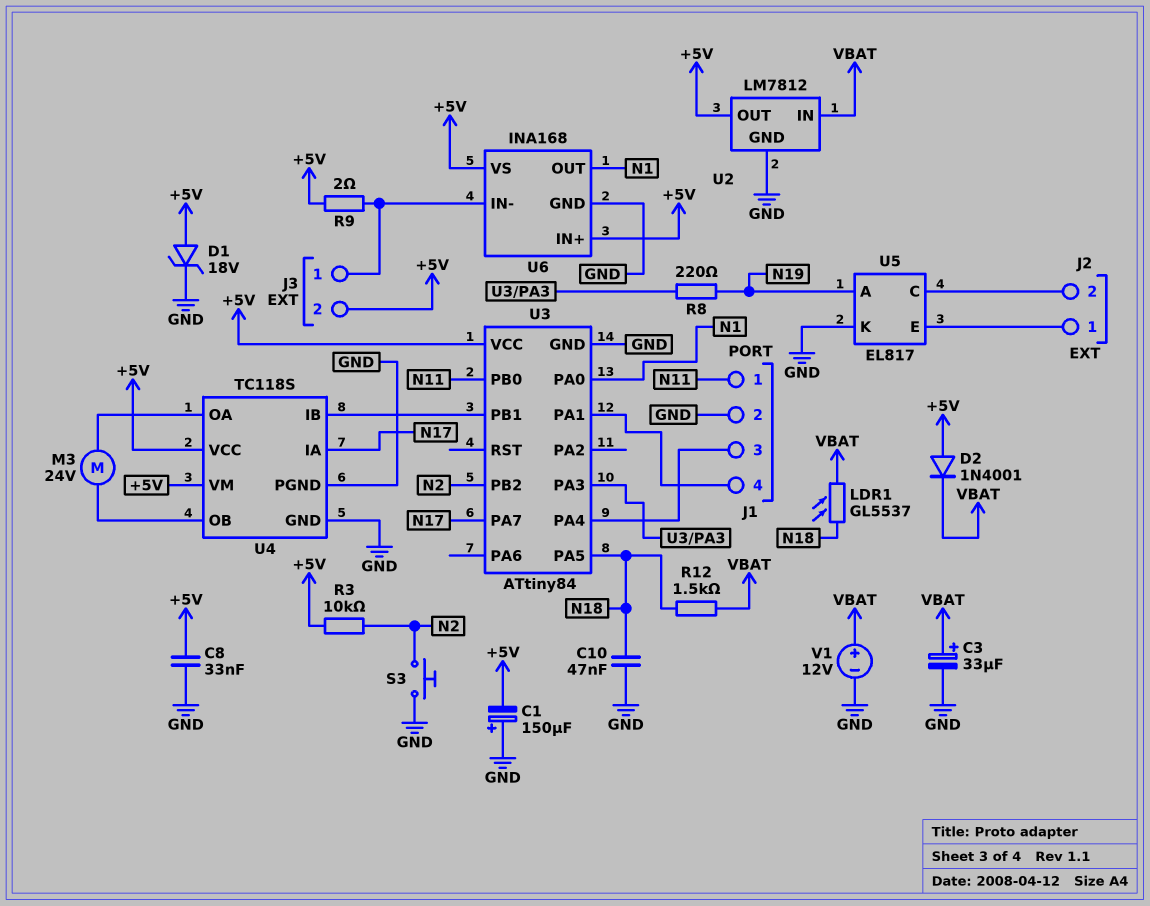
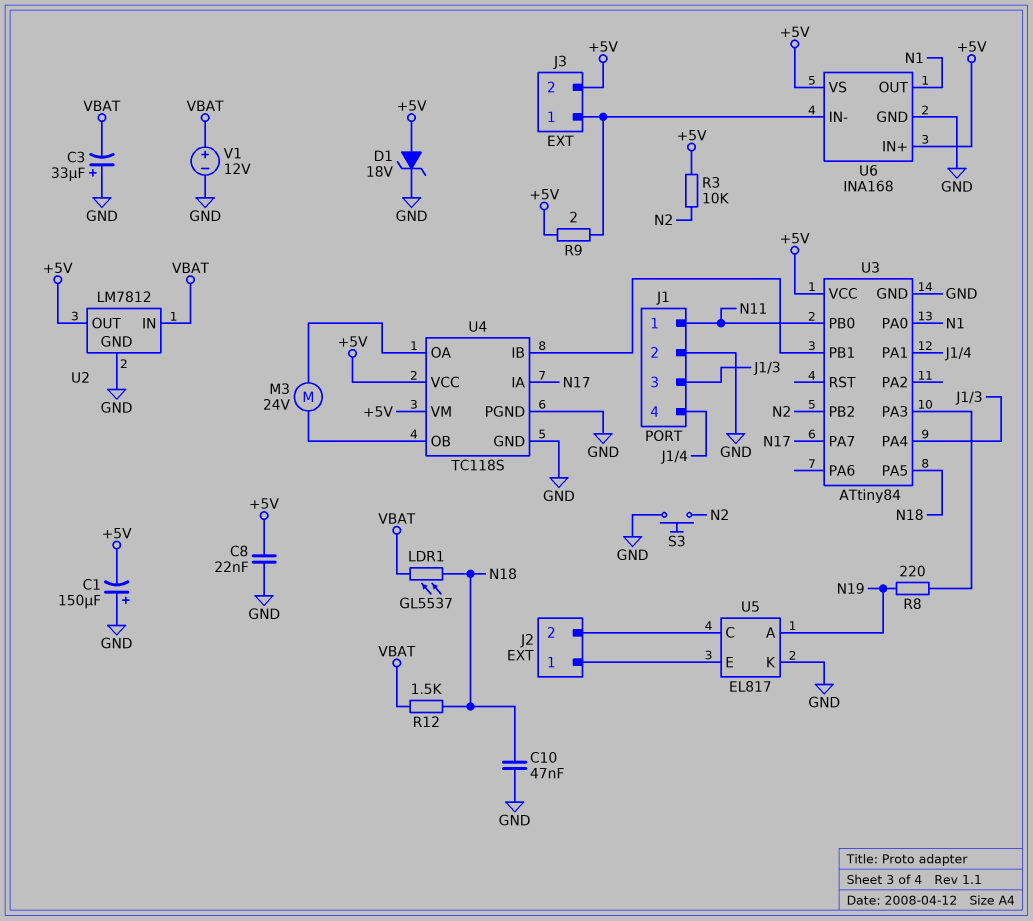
C3: 33uF (plus VBAT, minus GND) -> 33uF (plus GND, minus VBAT)
C8: 33nF (+5V, GND) -> 22nF (+5V, GND)
D2: diode 1N4001 (A +5V, K VBAT) -> none

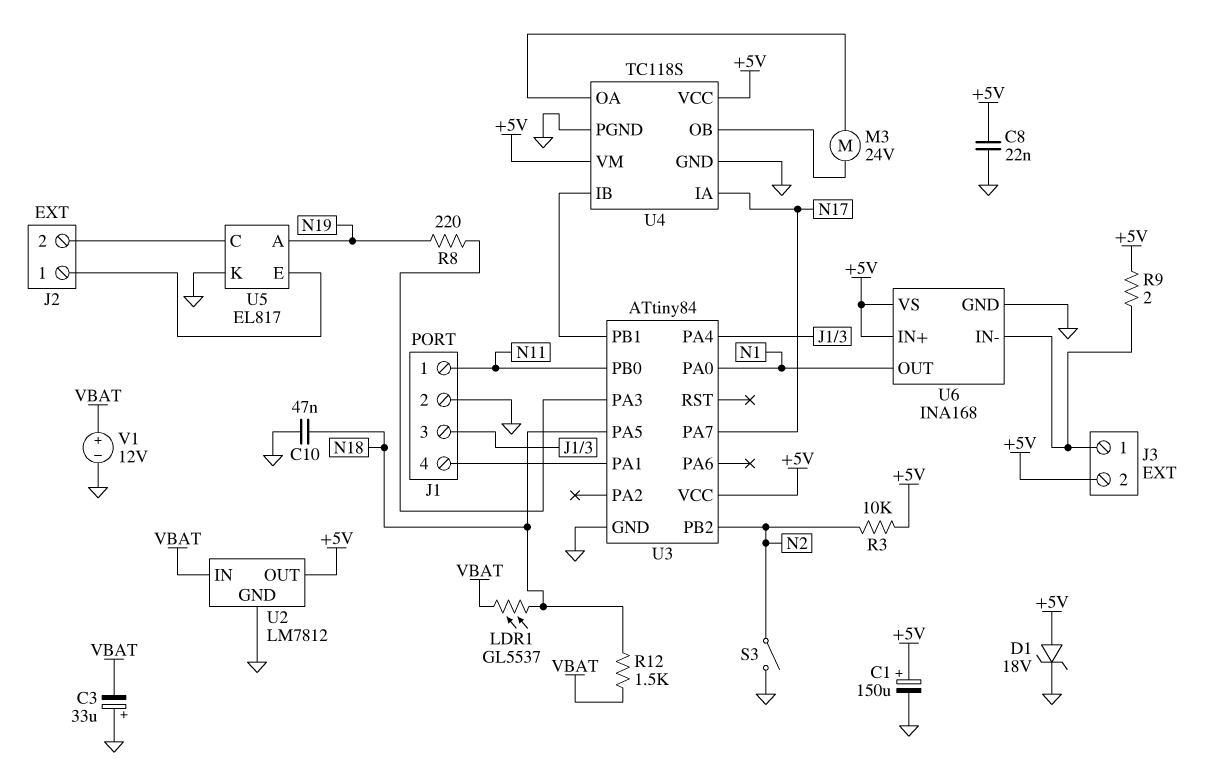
C1: 150uF (plus GND, minus +5V) -> 150uF (plus +5V, minus GND)
S3: button (GND, N2) -> switch (GND, N2)

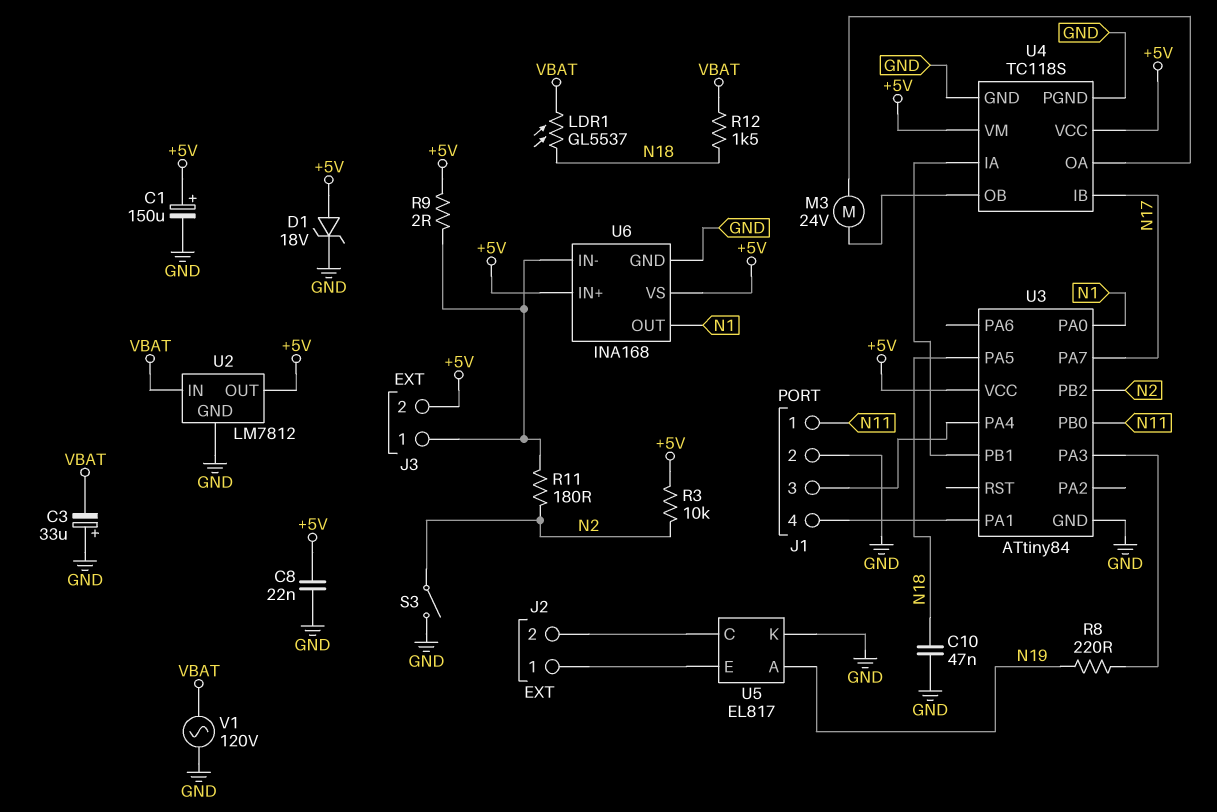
R11: none -> 180 (J3/1, N2)
U4 pin IA: N17 -> U3/PB1
U4 pin IB: U3/PB1 -> N17
V1: 12V (plus VBAT, minus GND) -> AC 120V (GND, VBAT)

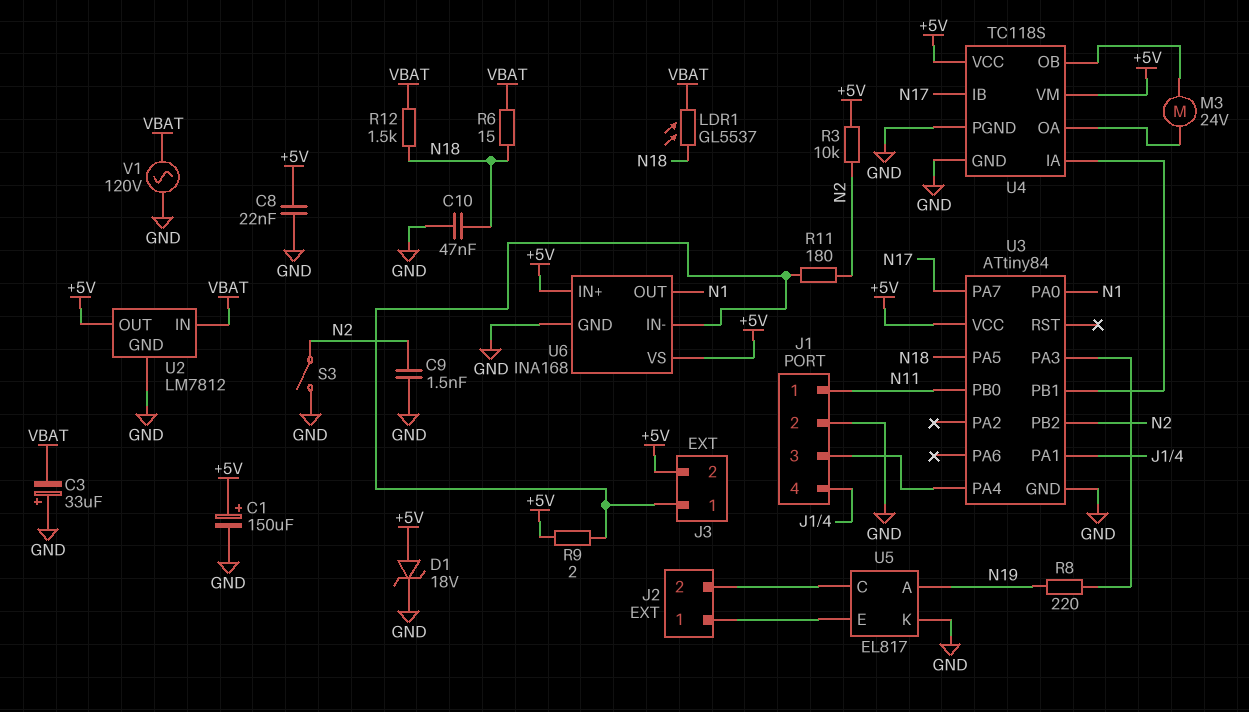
C9: none -> 1.5nF (GND, N2)
R6: none -> 15 (N18, VBAT)

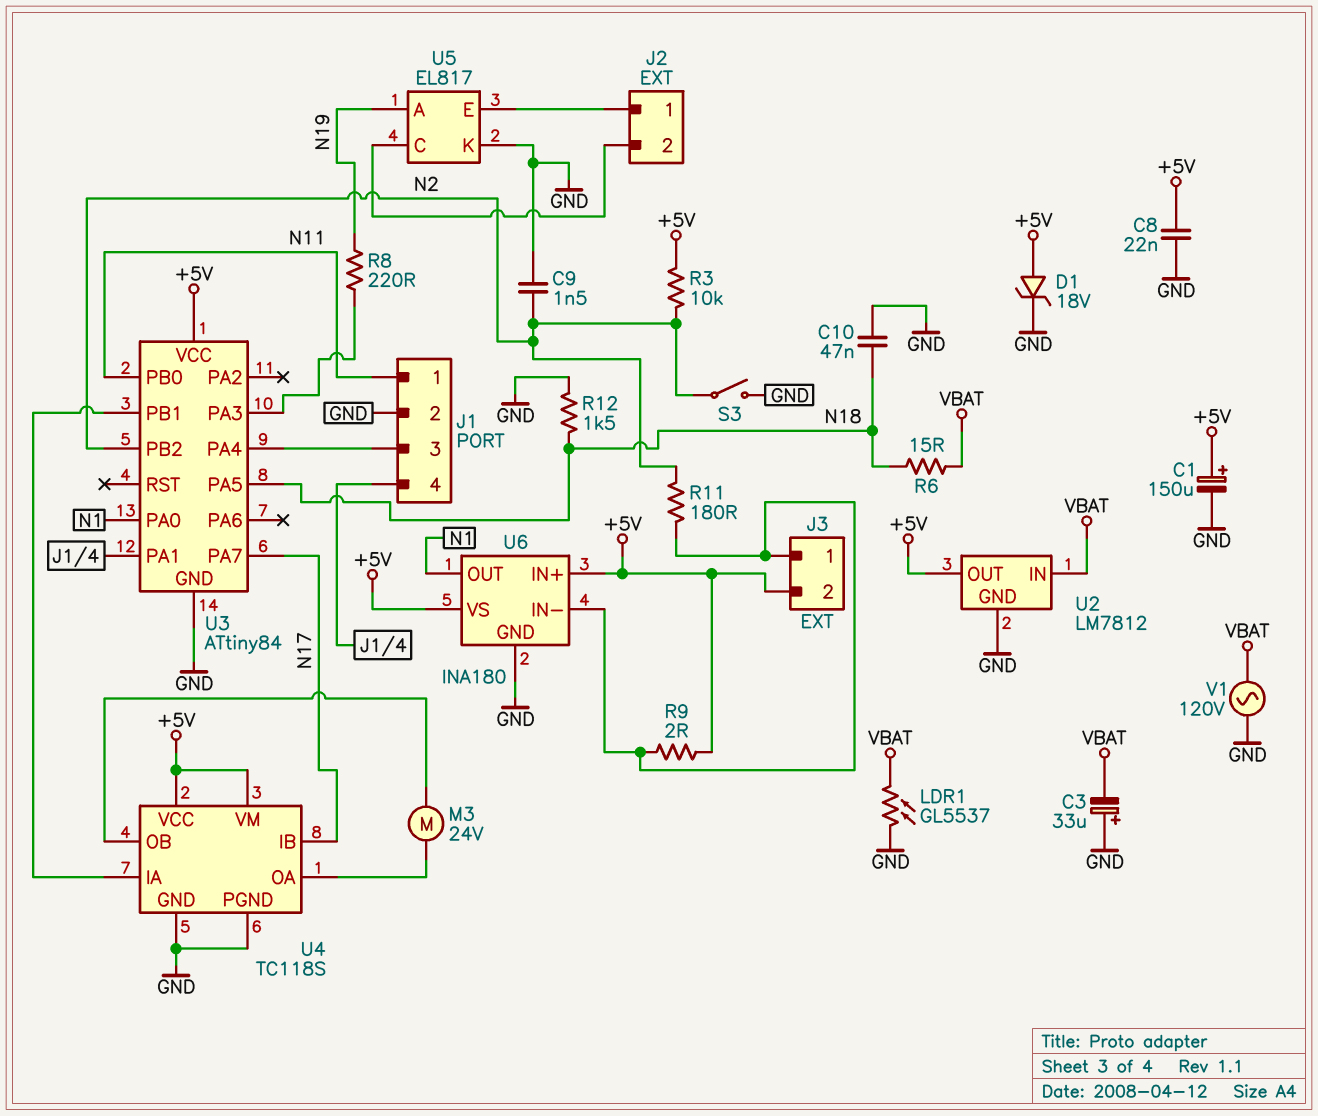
LDR1: GL5537 (N18, VBAT) -> GL5537 (GND, VBAT)
R12: 1.5k (N18, VBAT) -> 1.5k (GND, N18)
U6: INA168 -> INA180

